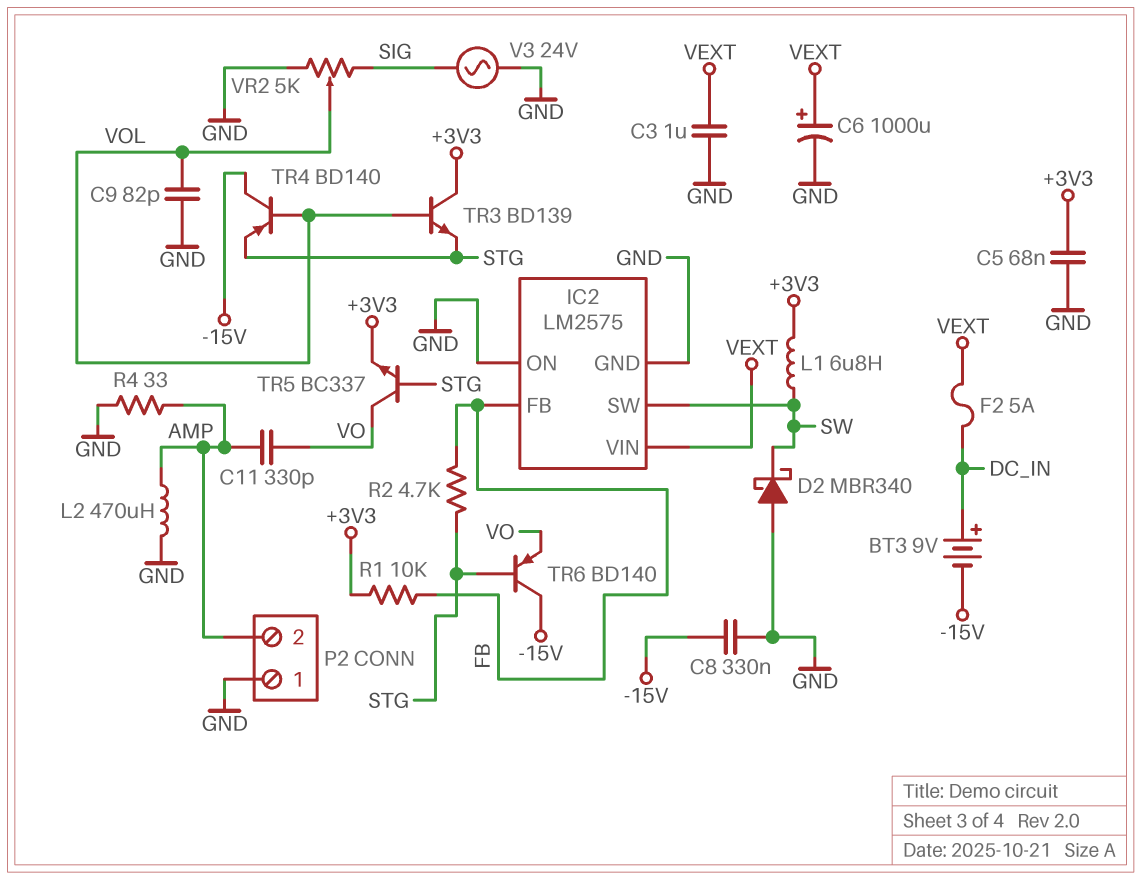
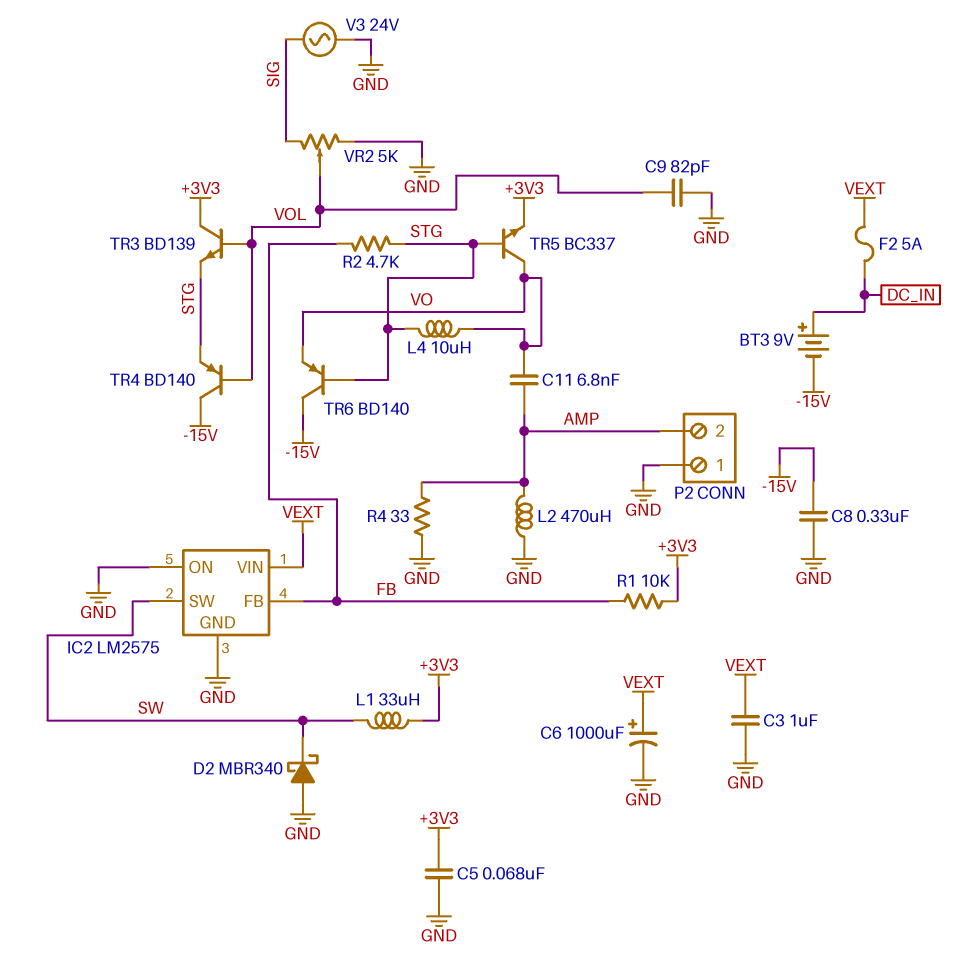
C11: 330pF (AMP, VO) -> 6.8nF (AMP, VO)
L1: 6.8uH (+3V3, SW) -> 33uH (+3V3, SW)
L4: none -> 10uH (STG, VO)

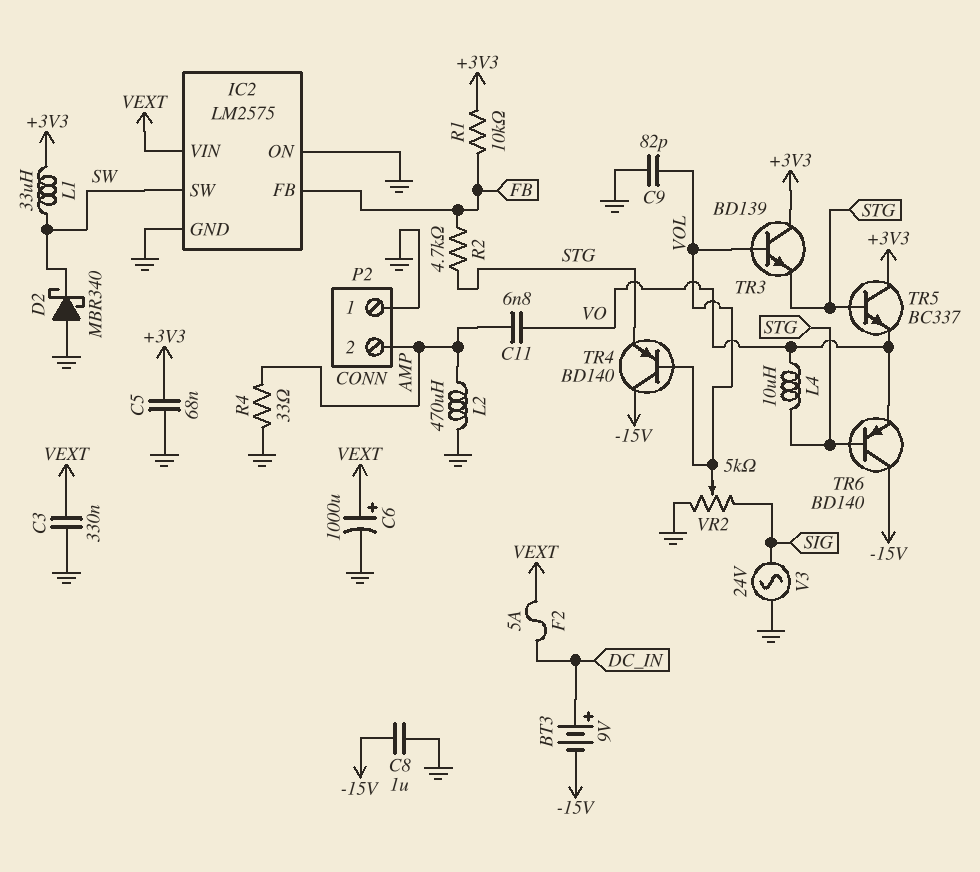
C3: 1uF (GND, VEXT) -> 330nF (GND, VEXT)
C8: 330nF (-15V, GND) -> 1uF (-15V, GND)
TR5: NPN BC337 (B STG, C VO, E +3V3) -> NPN BC337 (B STG, C +3V3, E VO)

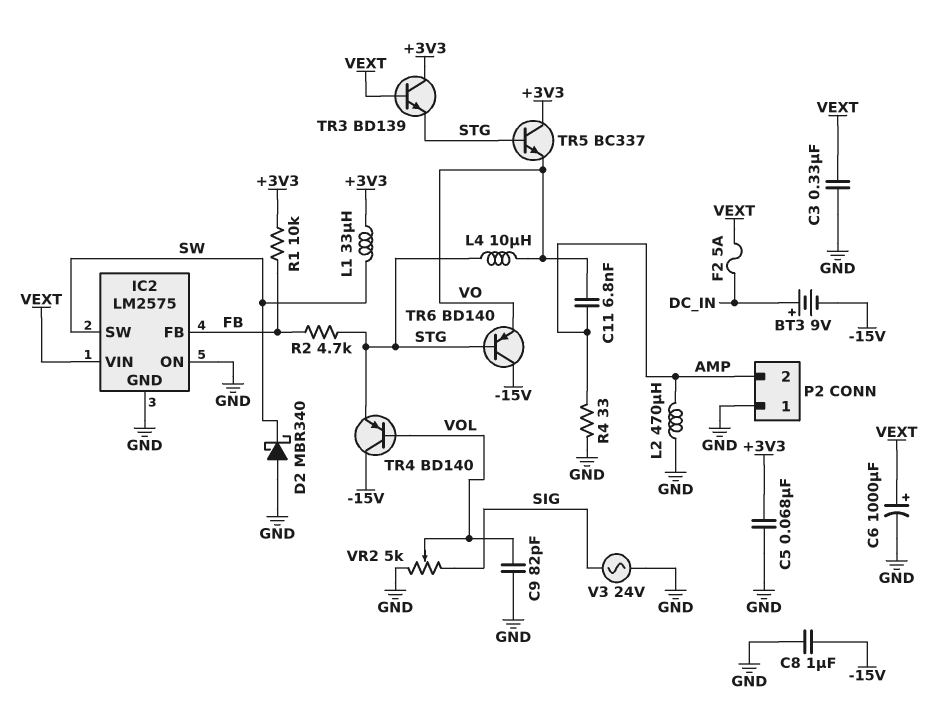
TR3: NPN BD139 (B VOL, C +3V3, E STG) -> NPN BD139 (B VEXT, C +3V3, E STG)

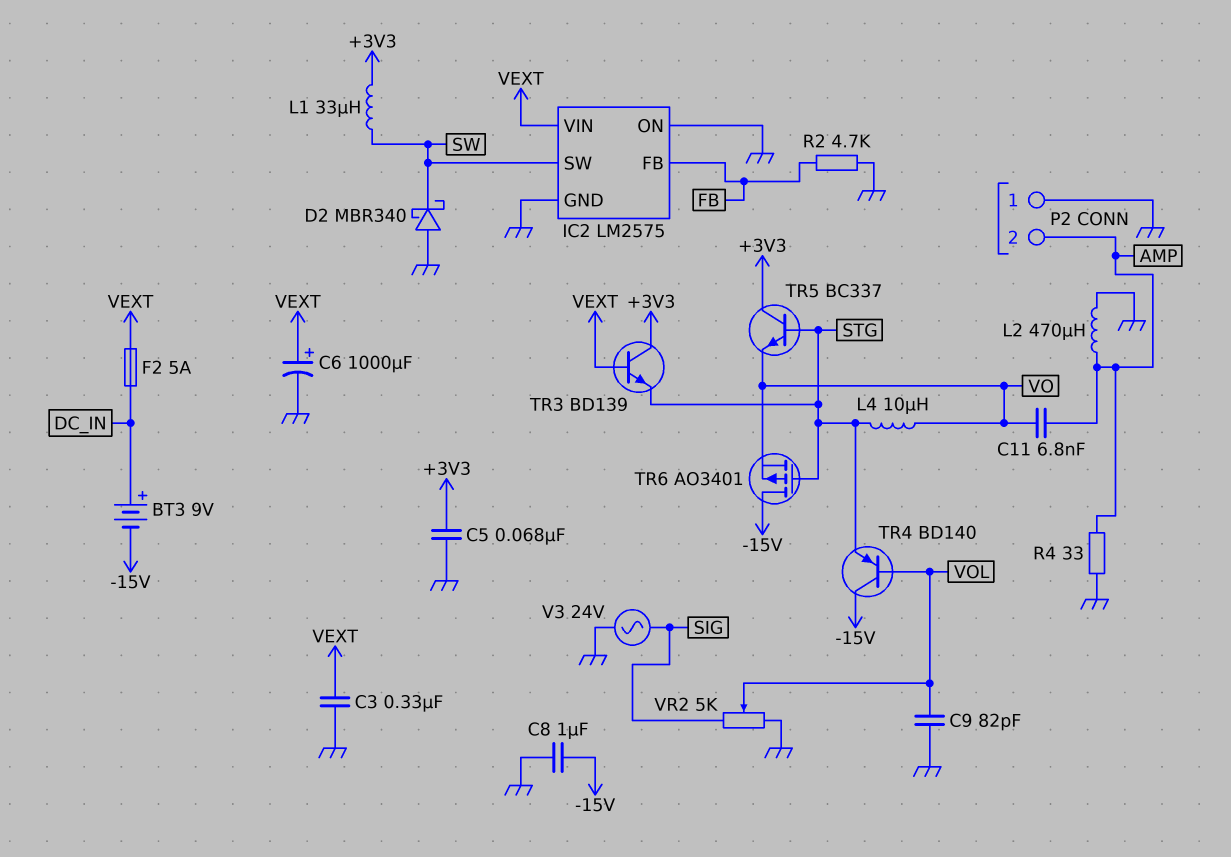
R1: 10k (+3V3, FB) -> none
R2: 4.7k (FB, STG) -> 4.7k (FB, GND)
TR6: PNP BD140 (B STG, C -15V, E VO) -> PMOS AO3401 (G STG, D -15V, S VO)

